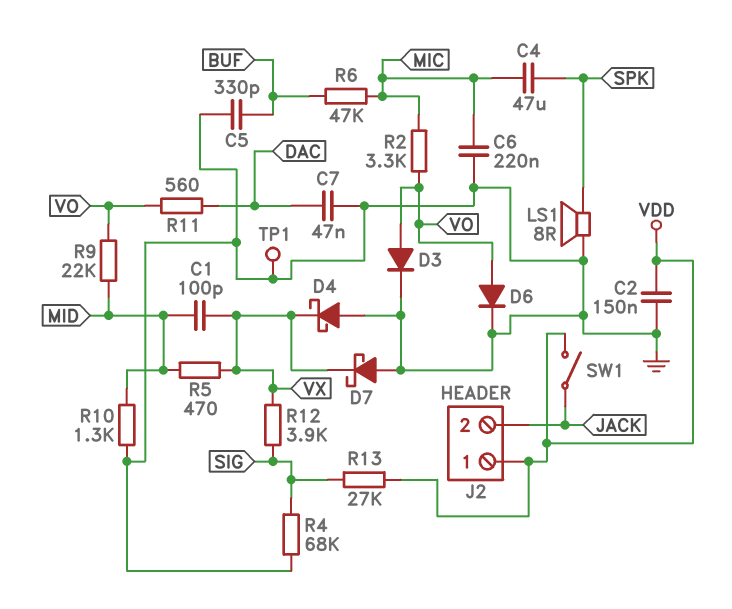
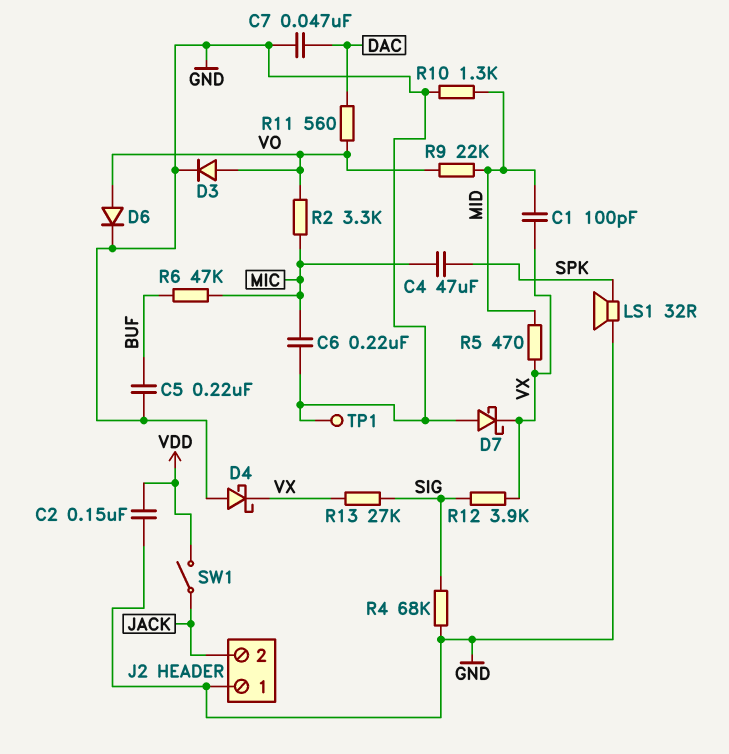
C5: 330pF (BUF, GND) -> 220nF (BUF, GND)
J2 pin 1: VDD -> GND
LS1: speaker 8R (GND, SPK) -> speaker 32R (GND, SPK)
R13: 27k (SIG, VDD) -> 27k (SIG, VX)

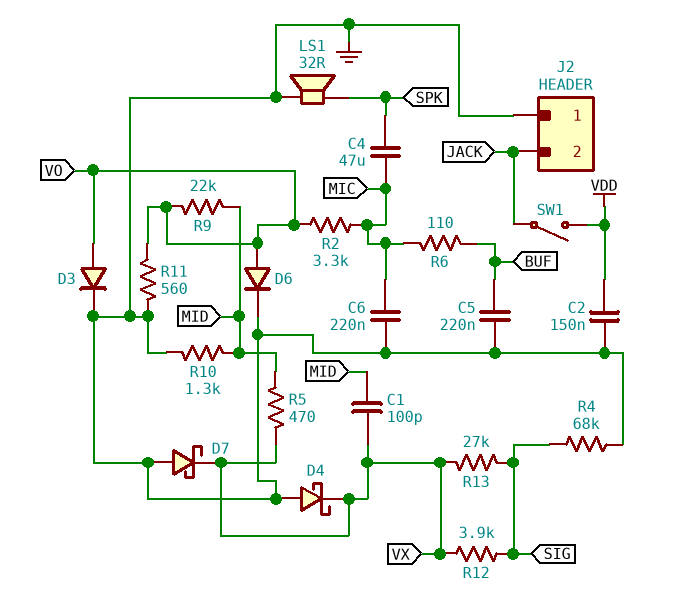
C7: 47nF (DAC, GND) -> none
R6: 47k (BUF, MIC) -> 110 (BUF, MIC)
R11: 560 (DAC, VO) -> 560 (GND, VO)
TP1: test point (GND) -> none

